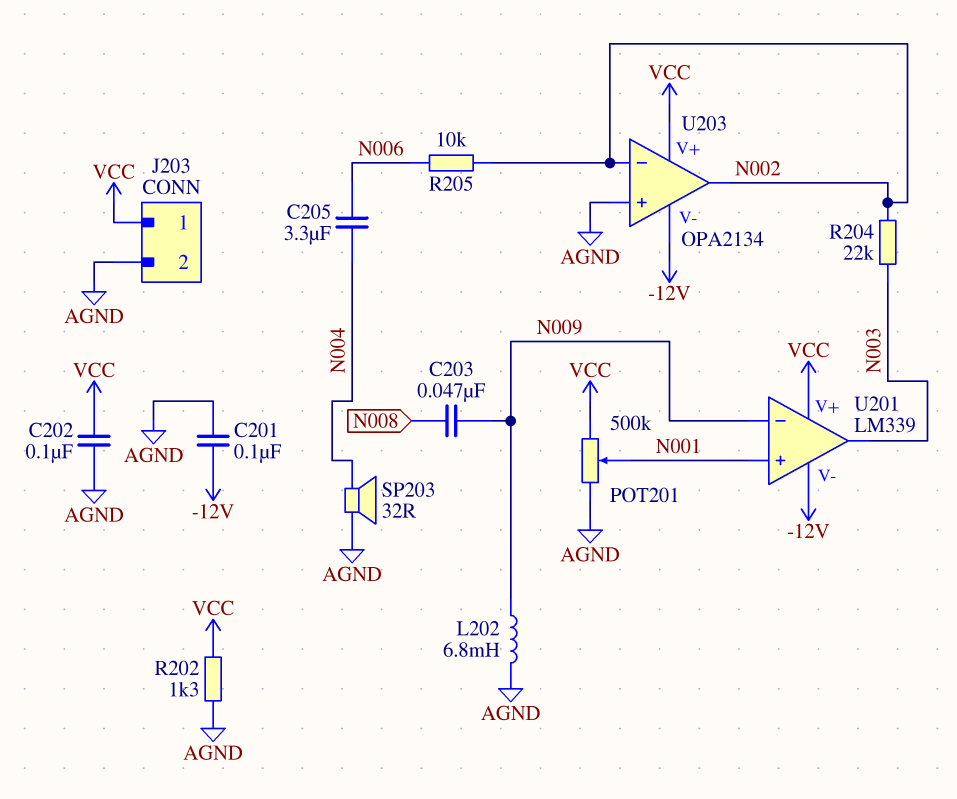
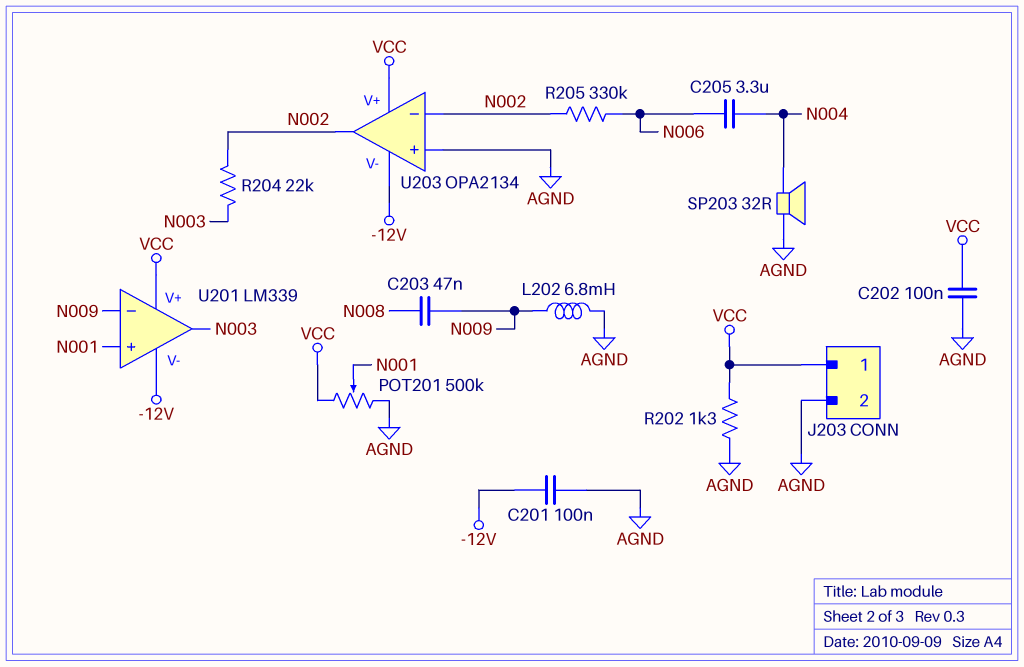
R205: 10k (N002, N006) -> 330k (N002, N006)

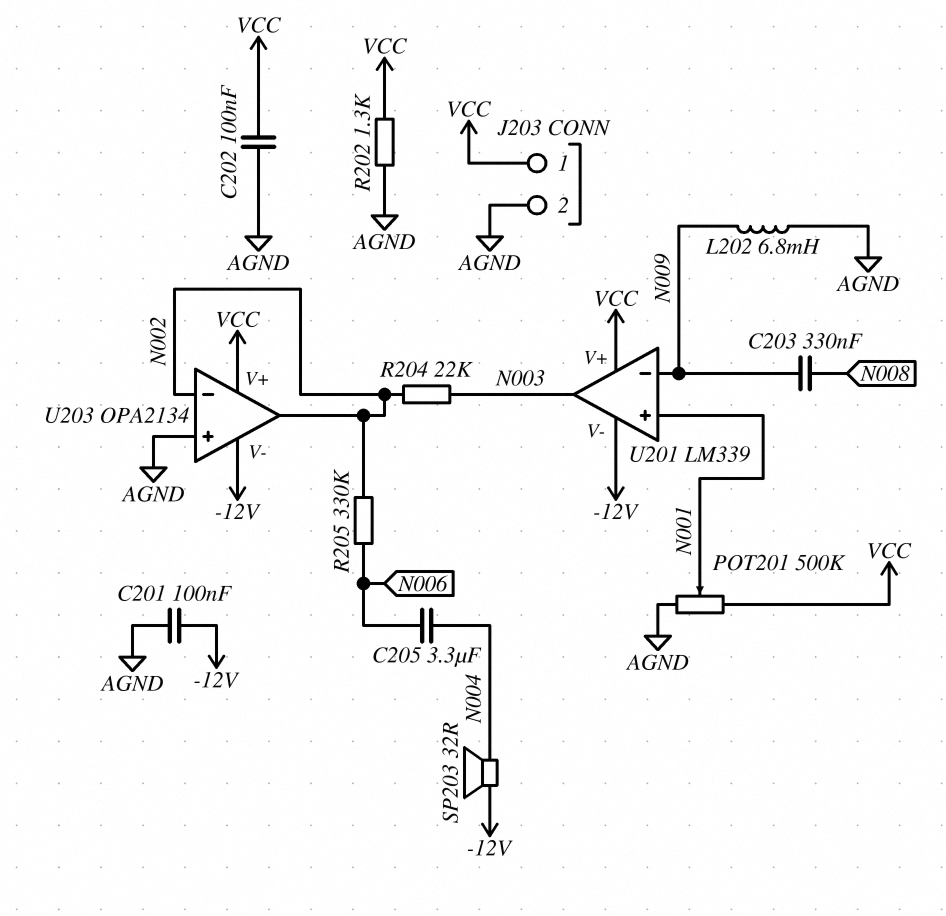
C203: 47nF (N008, N009) -> 330nF (N008, N009)
SP203: speaker 32R (AGND, N004) -> speaker 32R (-12V, N004)

